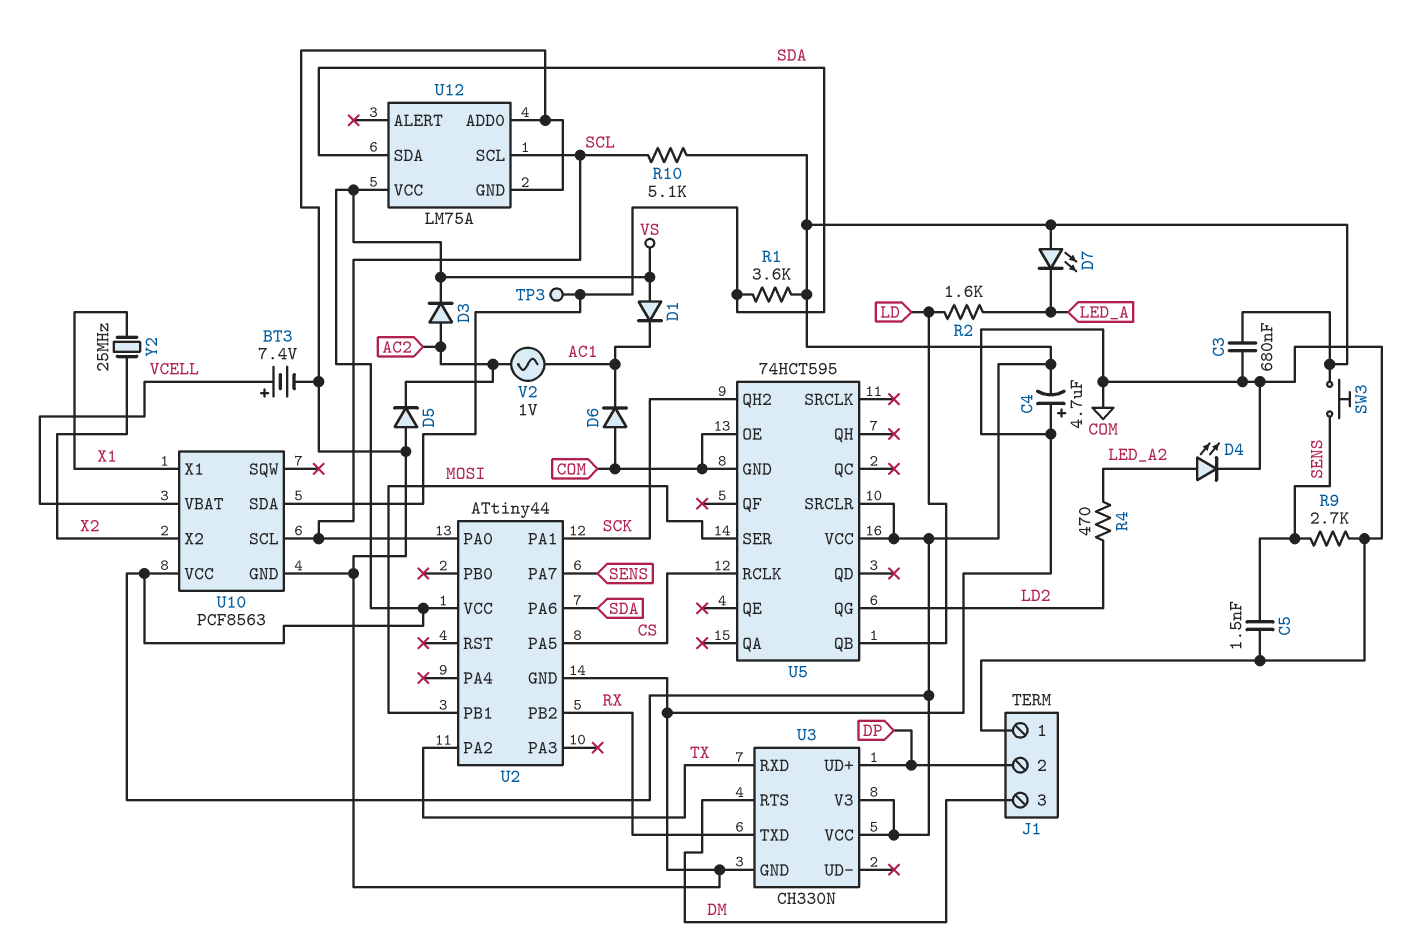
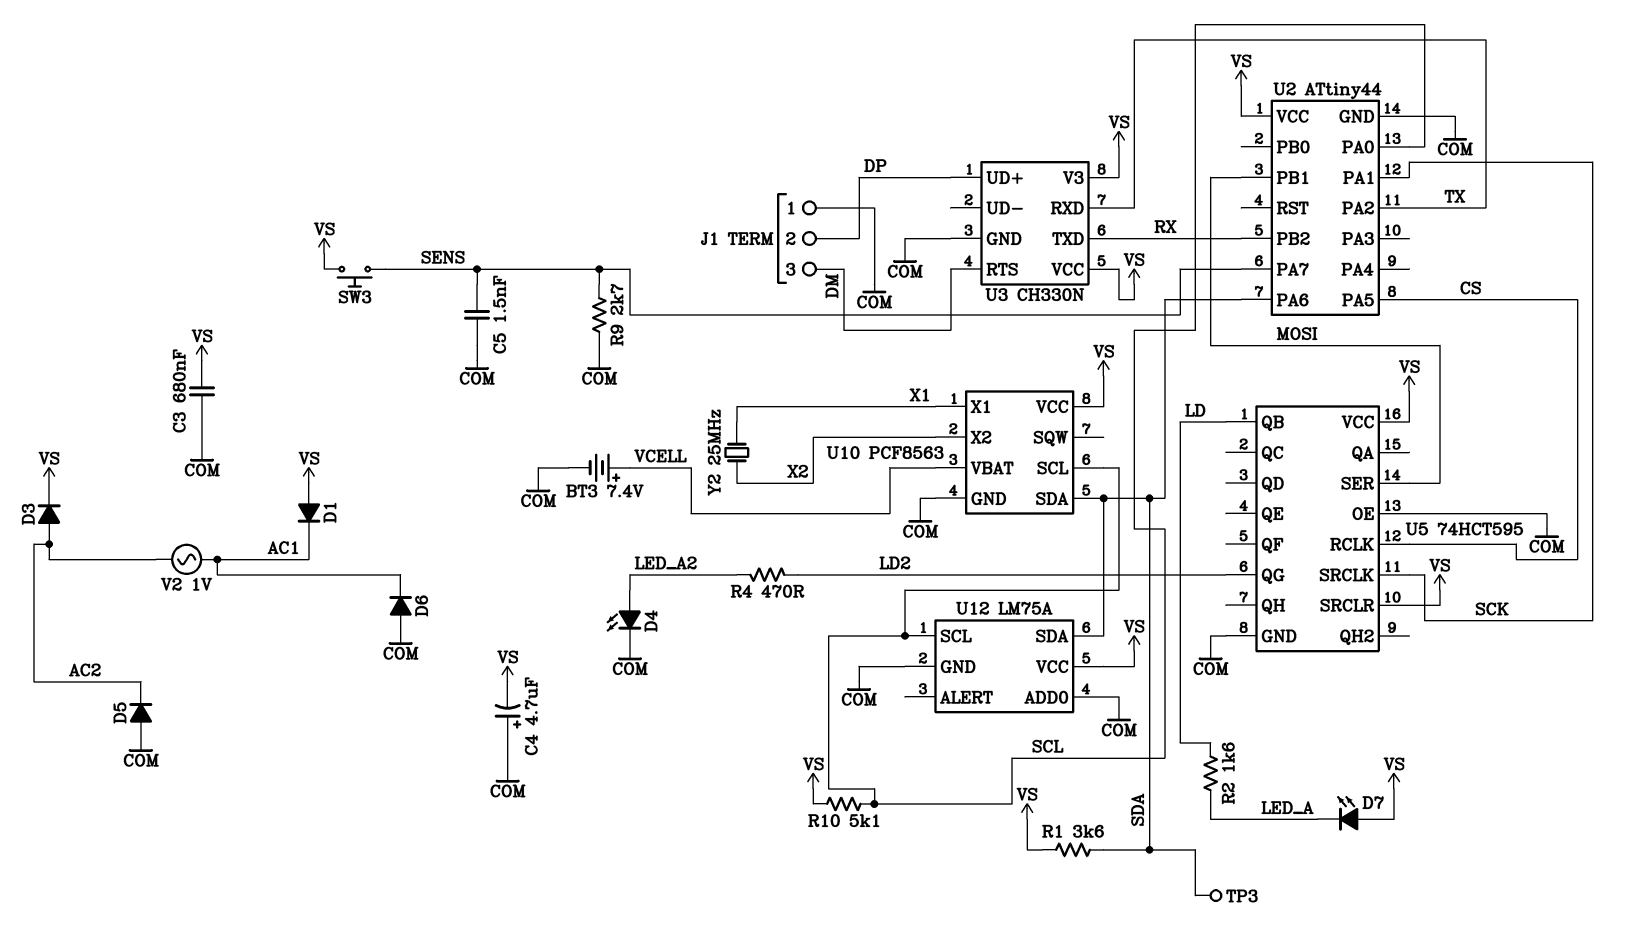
U5 pin QH2: SCK -> none
U5 pin SRCLK: none -> SCK

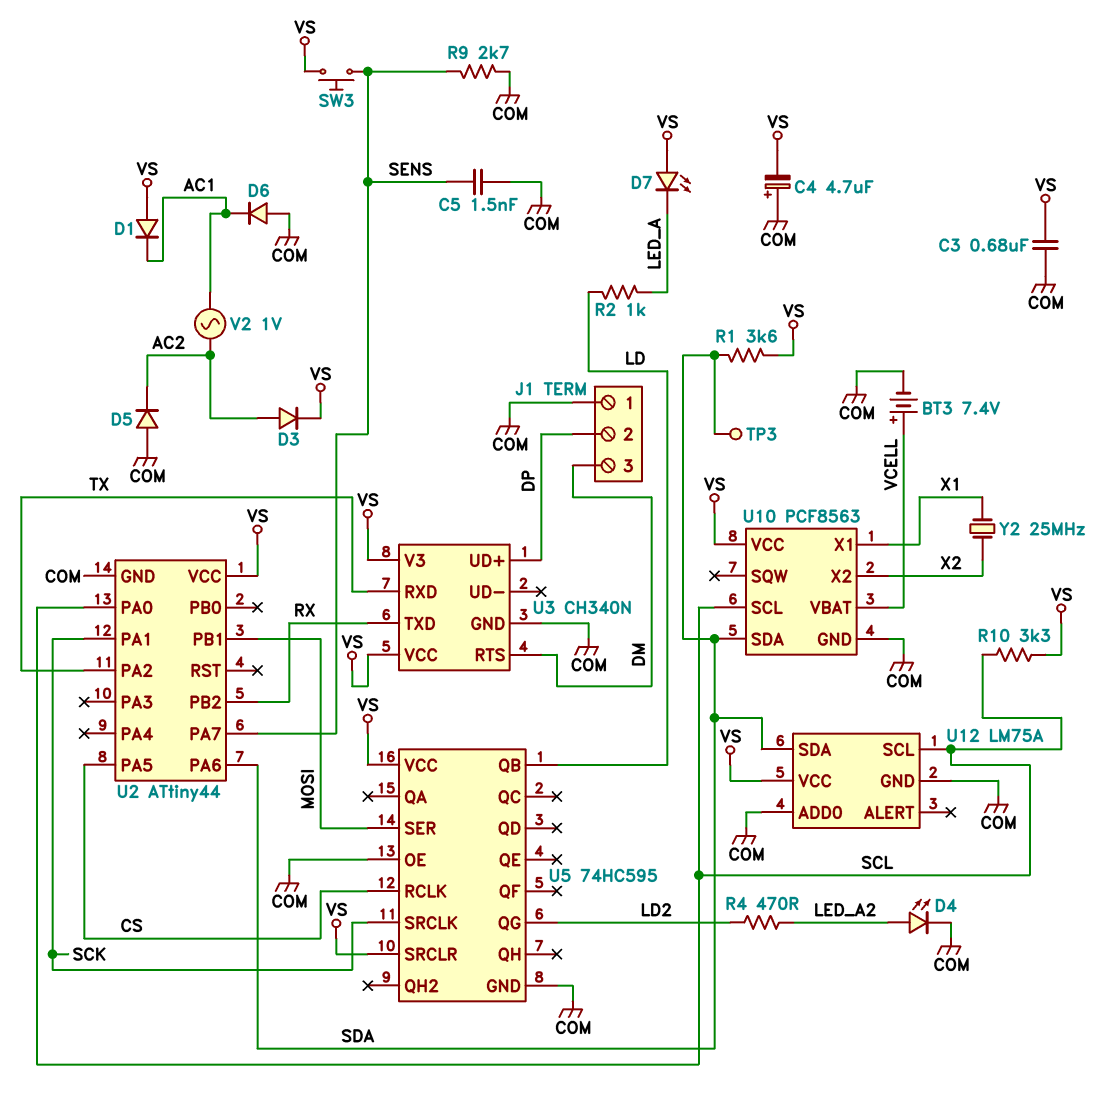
R2: 1.6k (LD, LED_A) -> 1k (LD, LED_A)
R10: 5.1k (SCL, VS) -> 3.3k (SCL, VS)
U3: CH330N -> CH340N
U5: 74HCT595 -> 74HC595

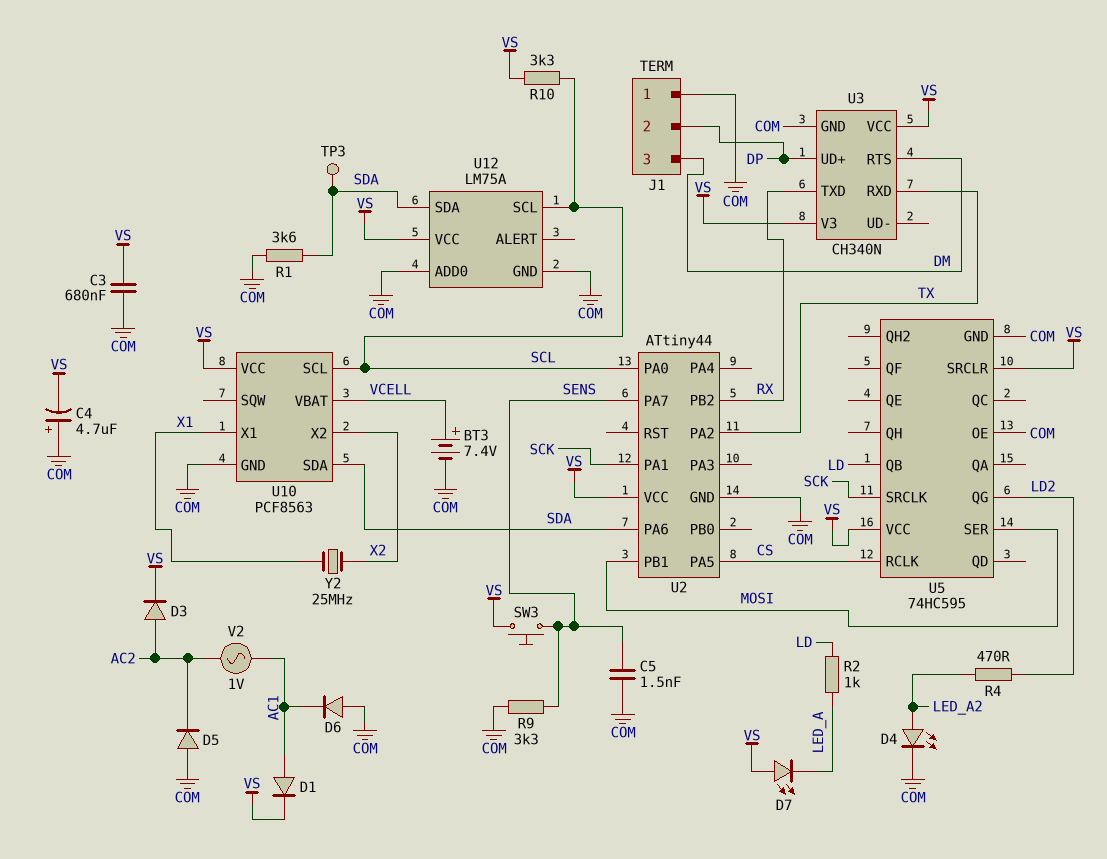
D1: diode (A VS, K AC1) -> diode (A AC1, K VS)
R1: 3.6k (SDA, VS) -> 3.6k (COM, SDA)
R9: 2.7k (COM, SENS) -> 3.3k (COM, SENS)

